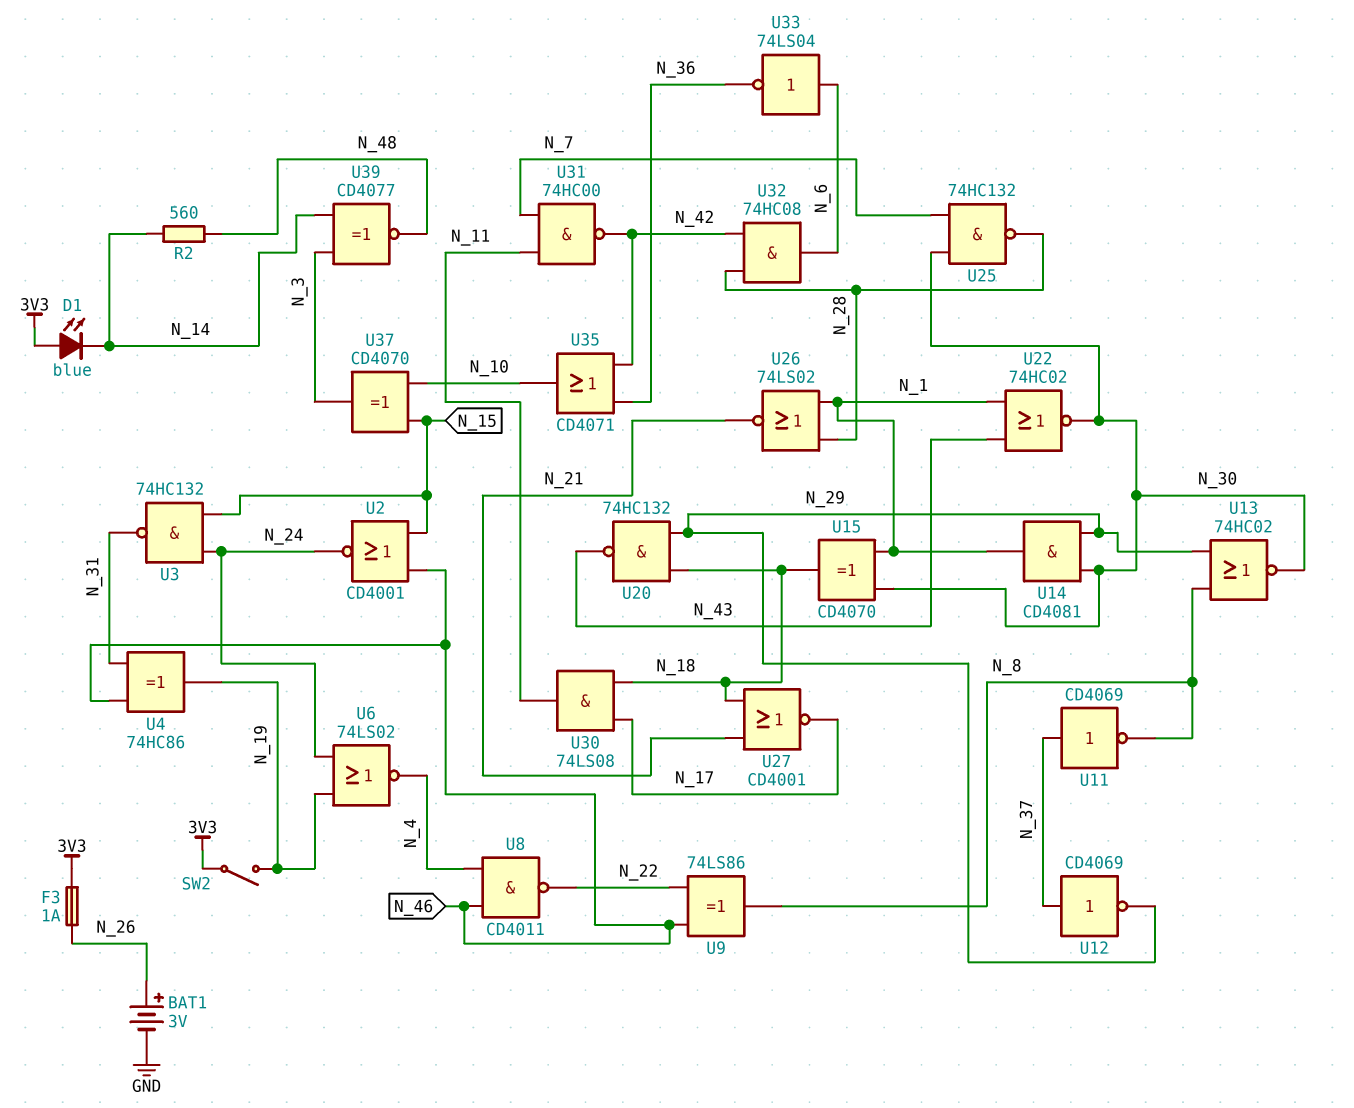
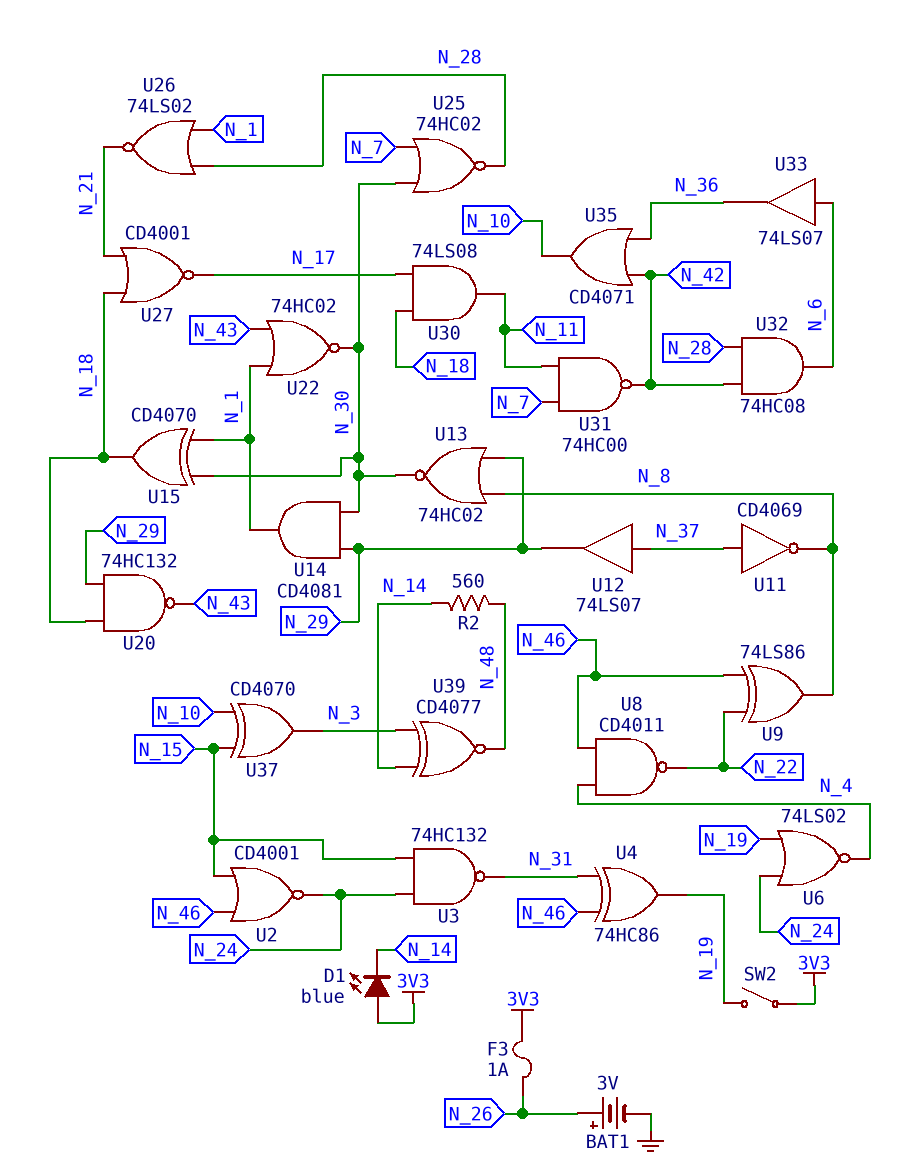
U12: NOT CD4069 (in N_37, out N_29) -> buffer 74LS07 (in N_37, out N_29)
U25: NAND 74HC132 (in N_7, in N_30, out N_28) -> NOR 74HC02 (in N_7, in N_30, out N_28)
U33: NOT 74LS04 (in N_6, out N_36) -> buffer 74LS07 (in N_6, out N_36)

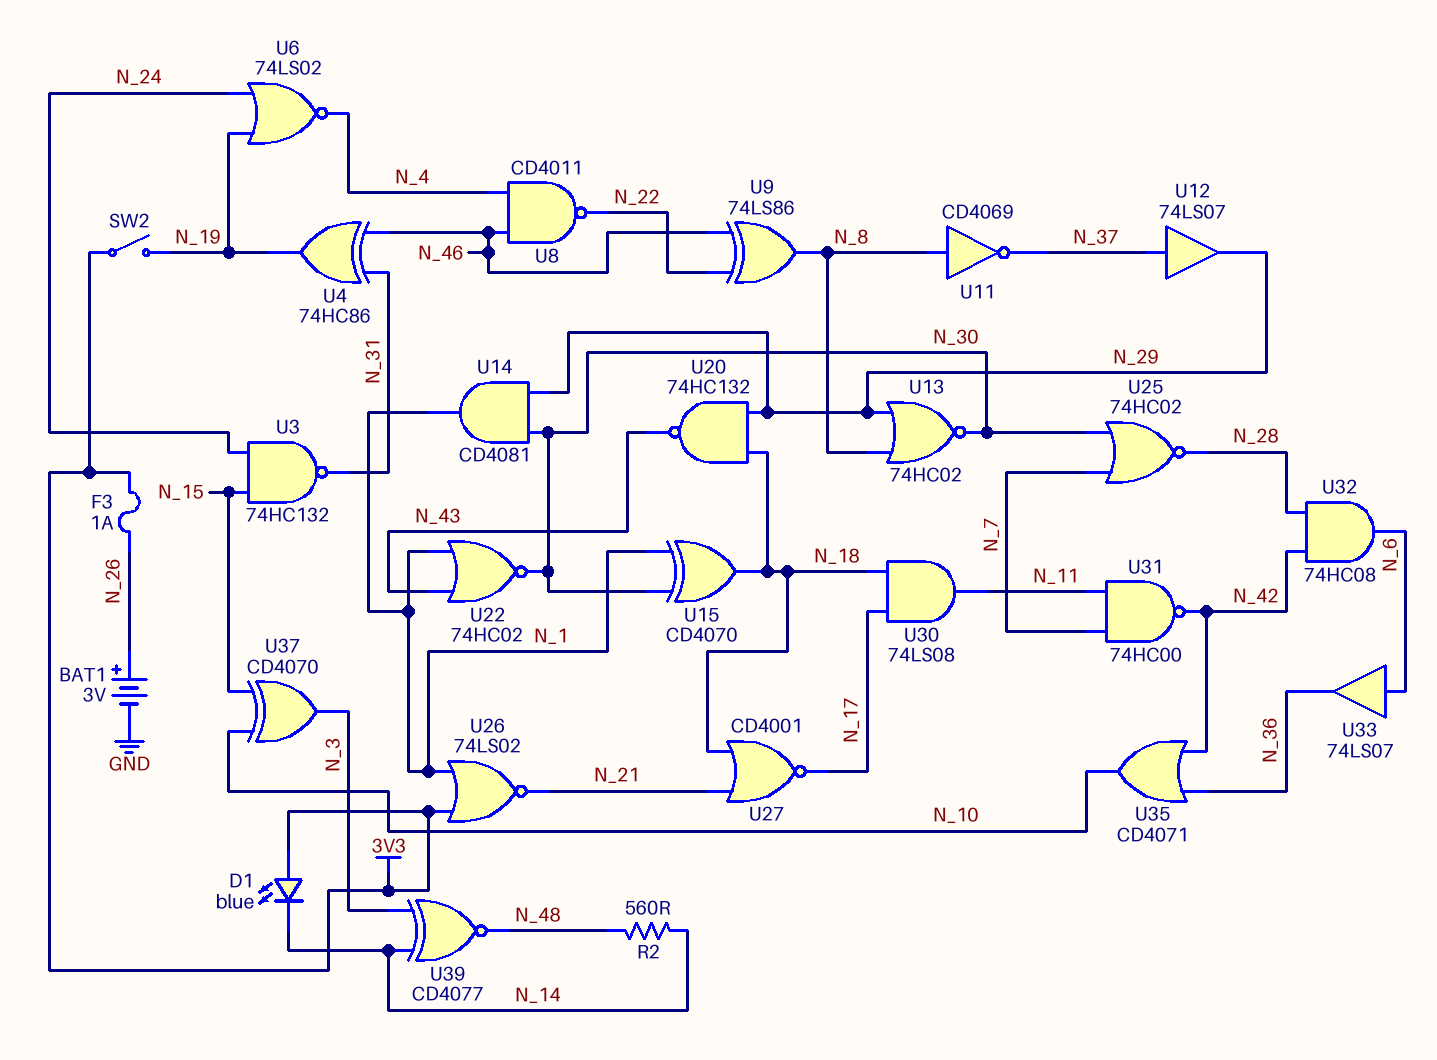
U2: NOR CD4001 (in N_15, in N_46, out N_24) -> none
U11: NOT CD4069 (in N_37, out N_8) -> NOT CD4069 (in N_8, out N_37)
U26: NOR 74LS02 (in N_1, in N_28, out N_21) -> NOR 74LS02 (in 3V3, in N_1, out N_21)

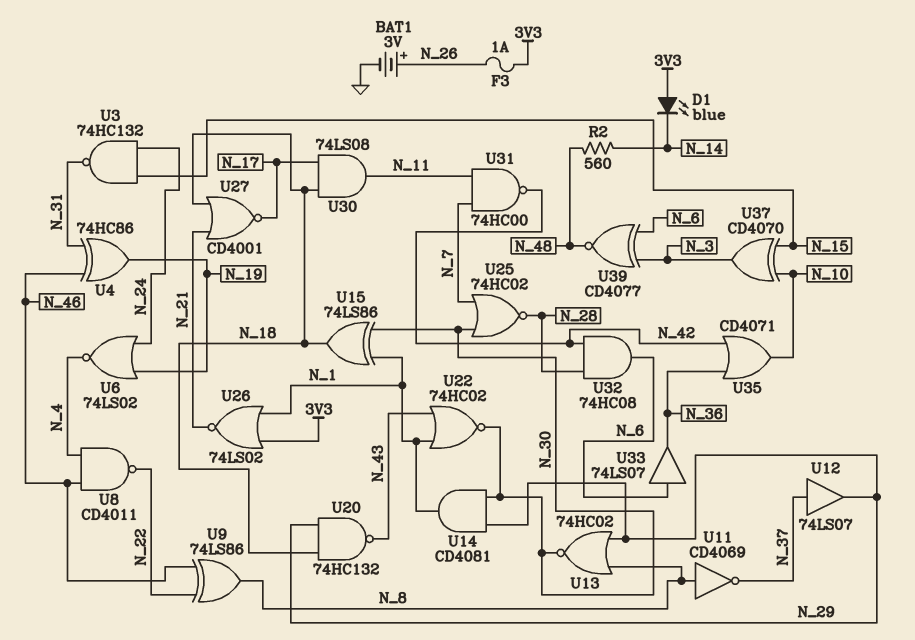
SW2: switch (3V3, N_19) -> none
U15: XOR CD4070 (in N_1, in N_30, out N_18) -> XOR 74LS86 (in N_1, in N_30, out N_18)
U39: XNOR CD4077 (in N_3, in N_14, out N_48) -> XNOR CD4077 (in N_3, in N_6, out N_48)

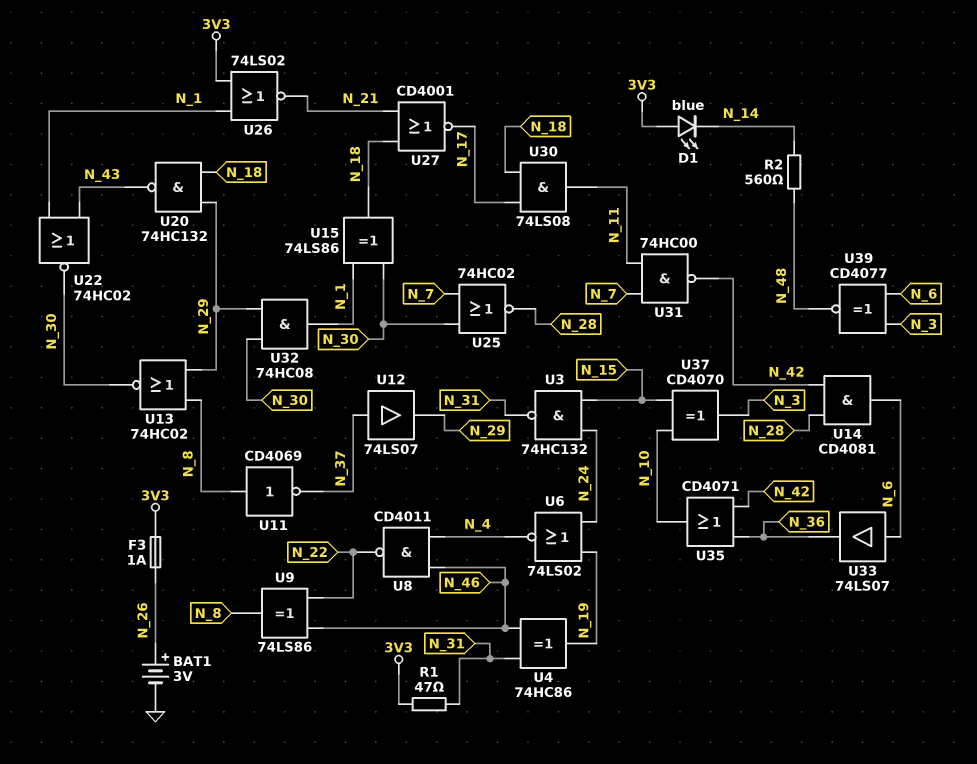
R1: none -> 47 (3V3, N_31)
U14: AND CD4081 (in N_29, in N_30, out N_1) -> AND CD4081 (in N_28, in N_42, out N_6)
U32: AND 74HC08 (in N_28, in N_42, out N_6) -> AND 74HC08 (in N_29, in N_30, out N_1)

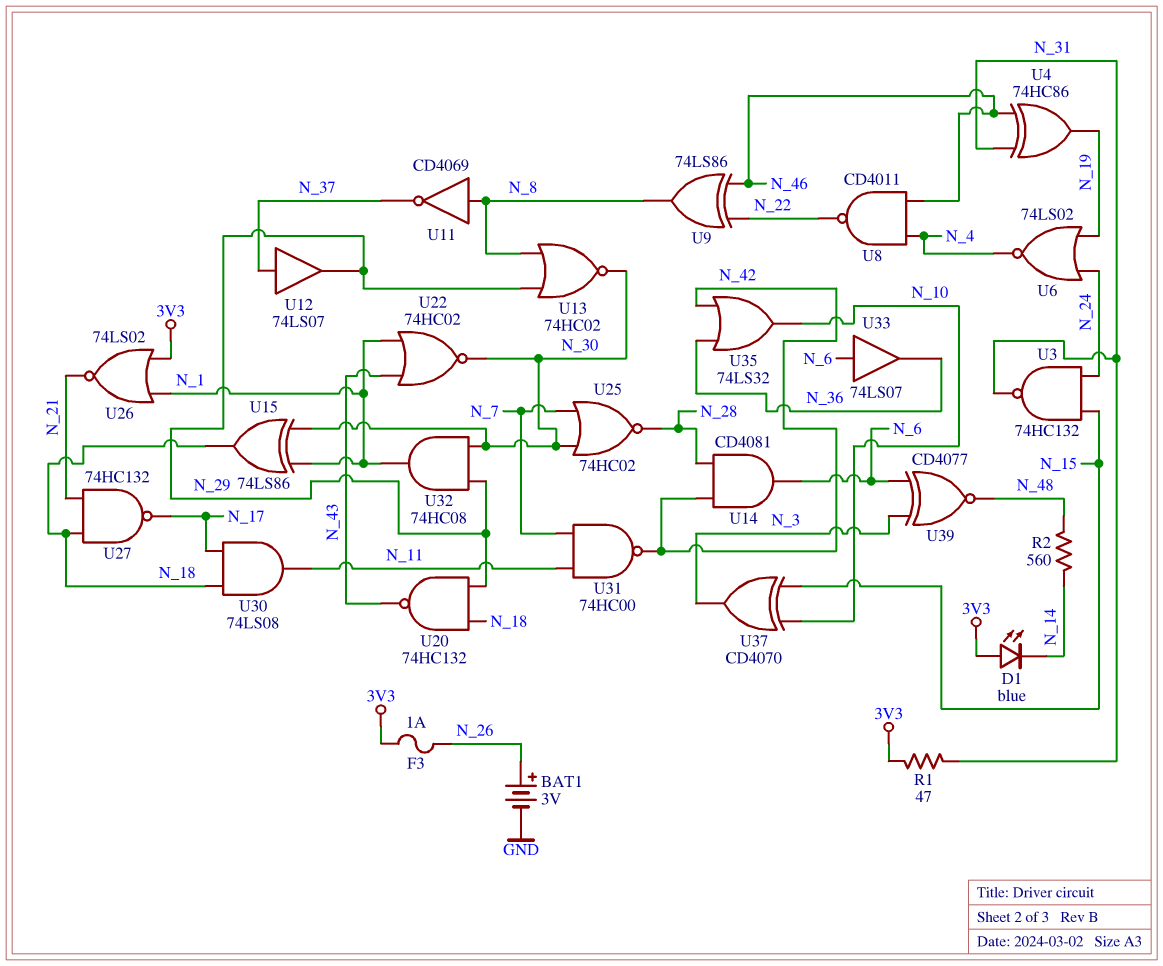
U27: NOR CD4001 (in N_18, in N_21, out N_17) -> NAND 74HC132 (in N_18, in N_21, out N_17)
U35: OR CD4071 (in N_36, in N_42, out N_10) -> OR 74LS32 (in N_36, in N_42, out N_10)

